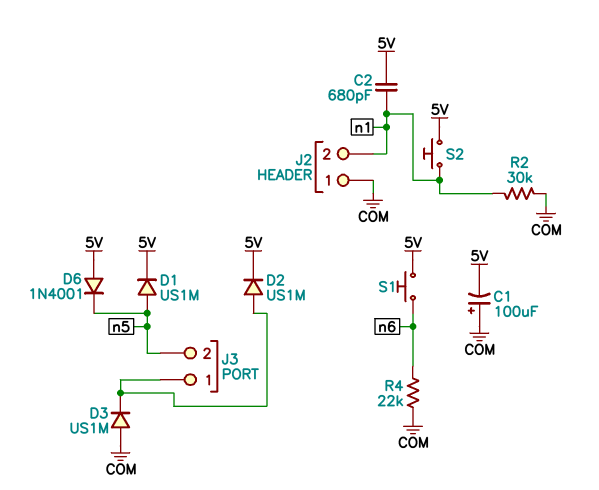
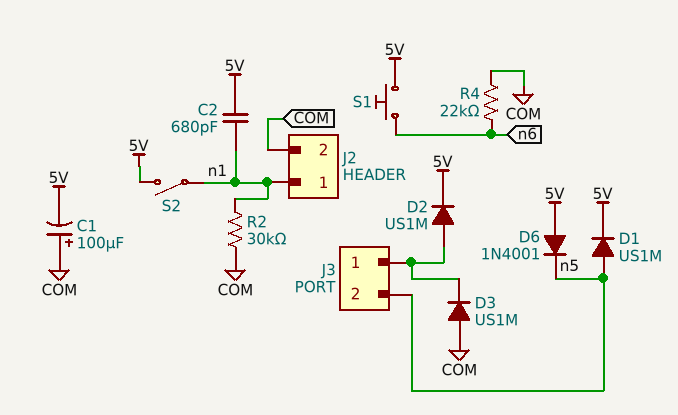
J2 pin 1: COM -> n1
J2 pin 2: n1 -> COM
S2: button (5V, n1) -> switch (5V, n1)

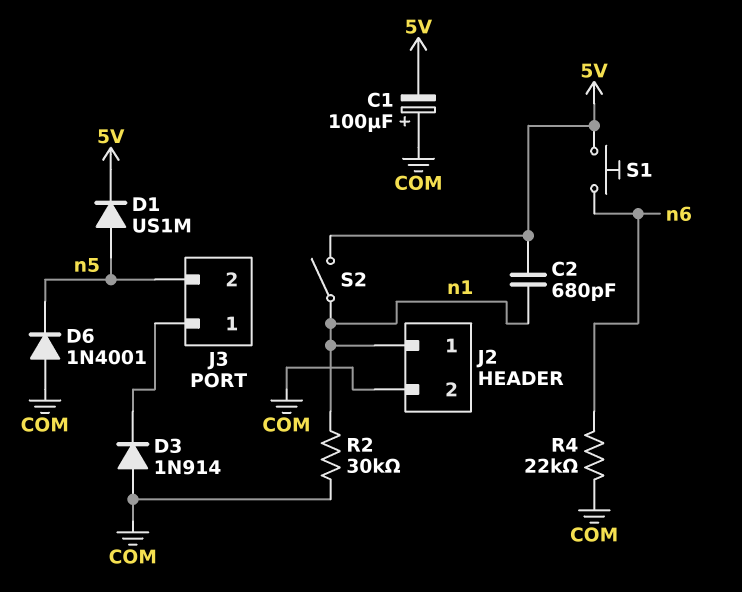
D2: diode US1M (A J3/1, K 5V) -> none
D3: diode US1M (A COM, K J3/1) -> diode 1N914 (A COM, K J3/1)
D6: diode 1N4001 (A 5V, K n5) -> diode 1N4001 (A COM, K n5)

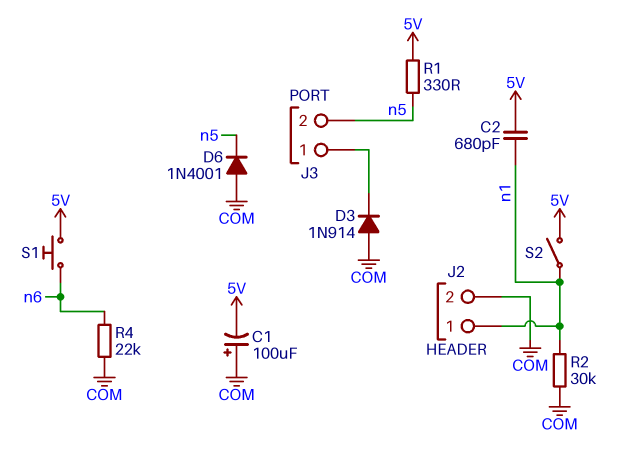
D1: diode US1M (A n5, K 5V) -> none
R1: none -> 330 (5V, n5)

